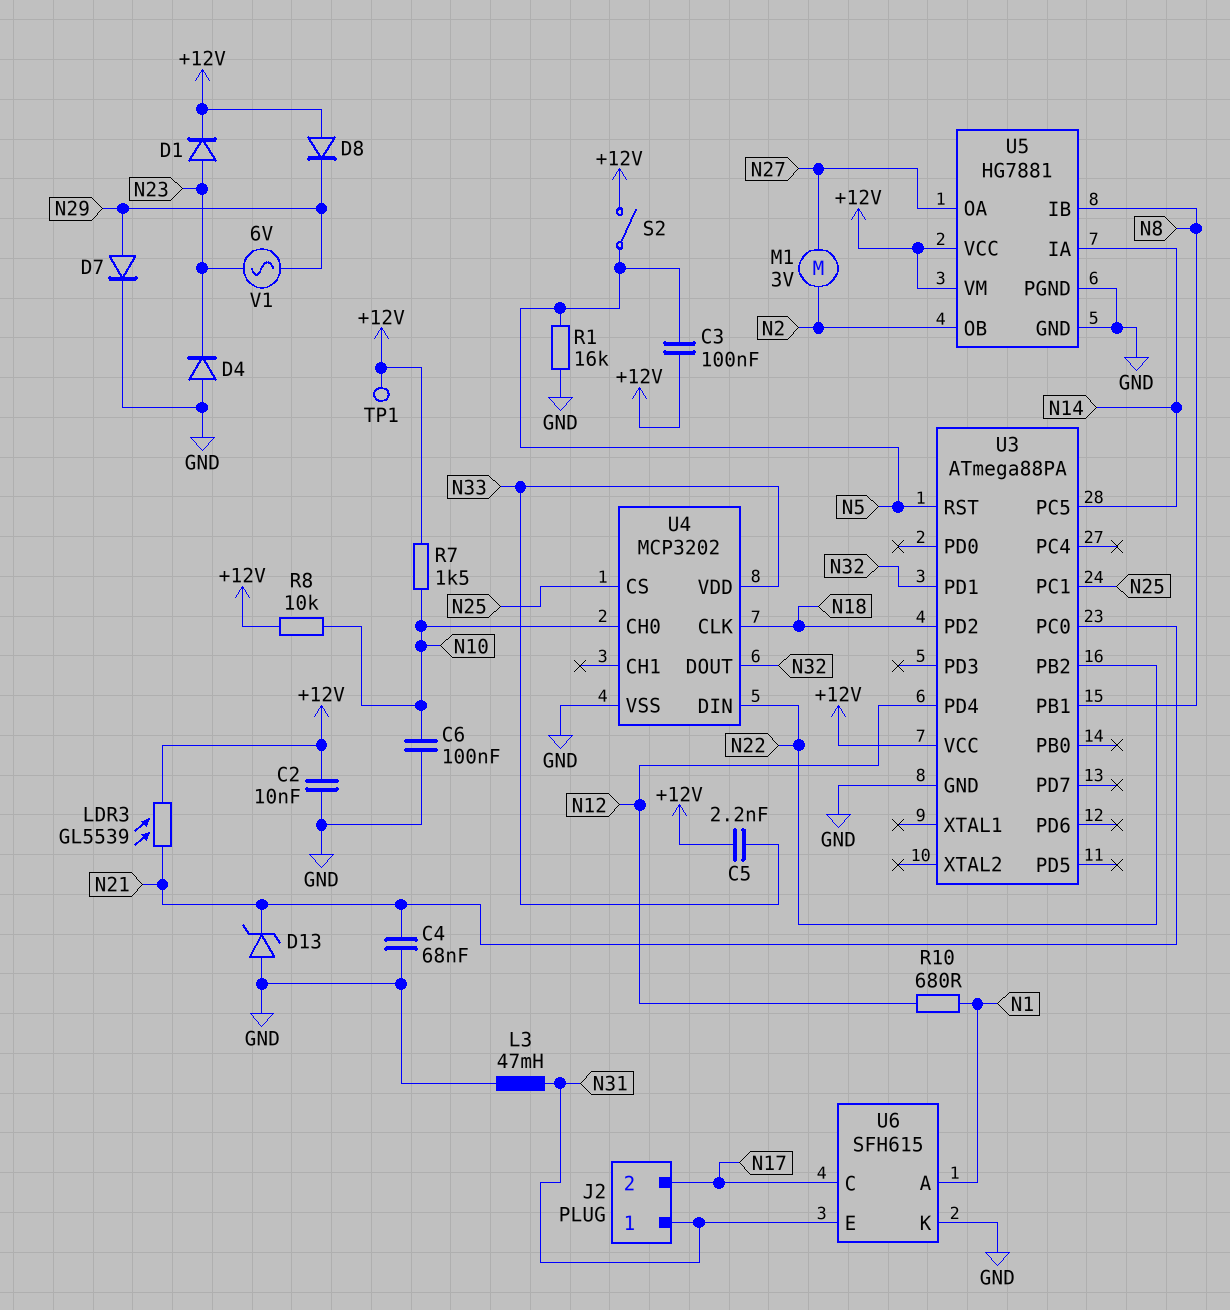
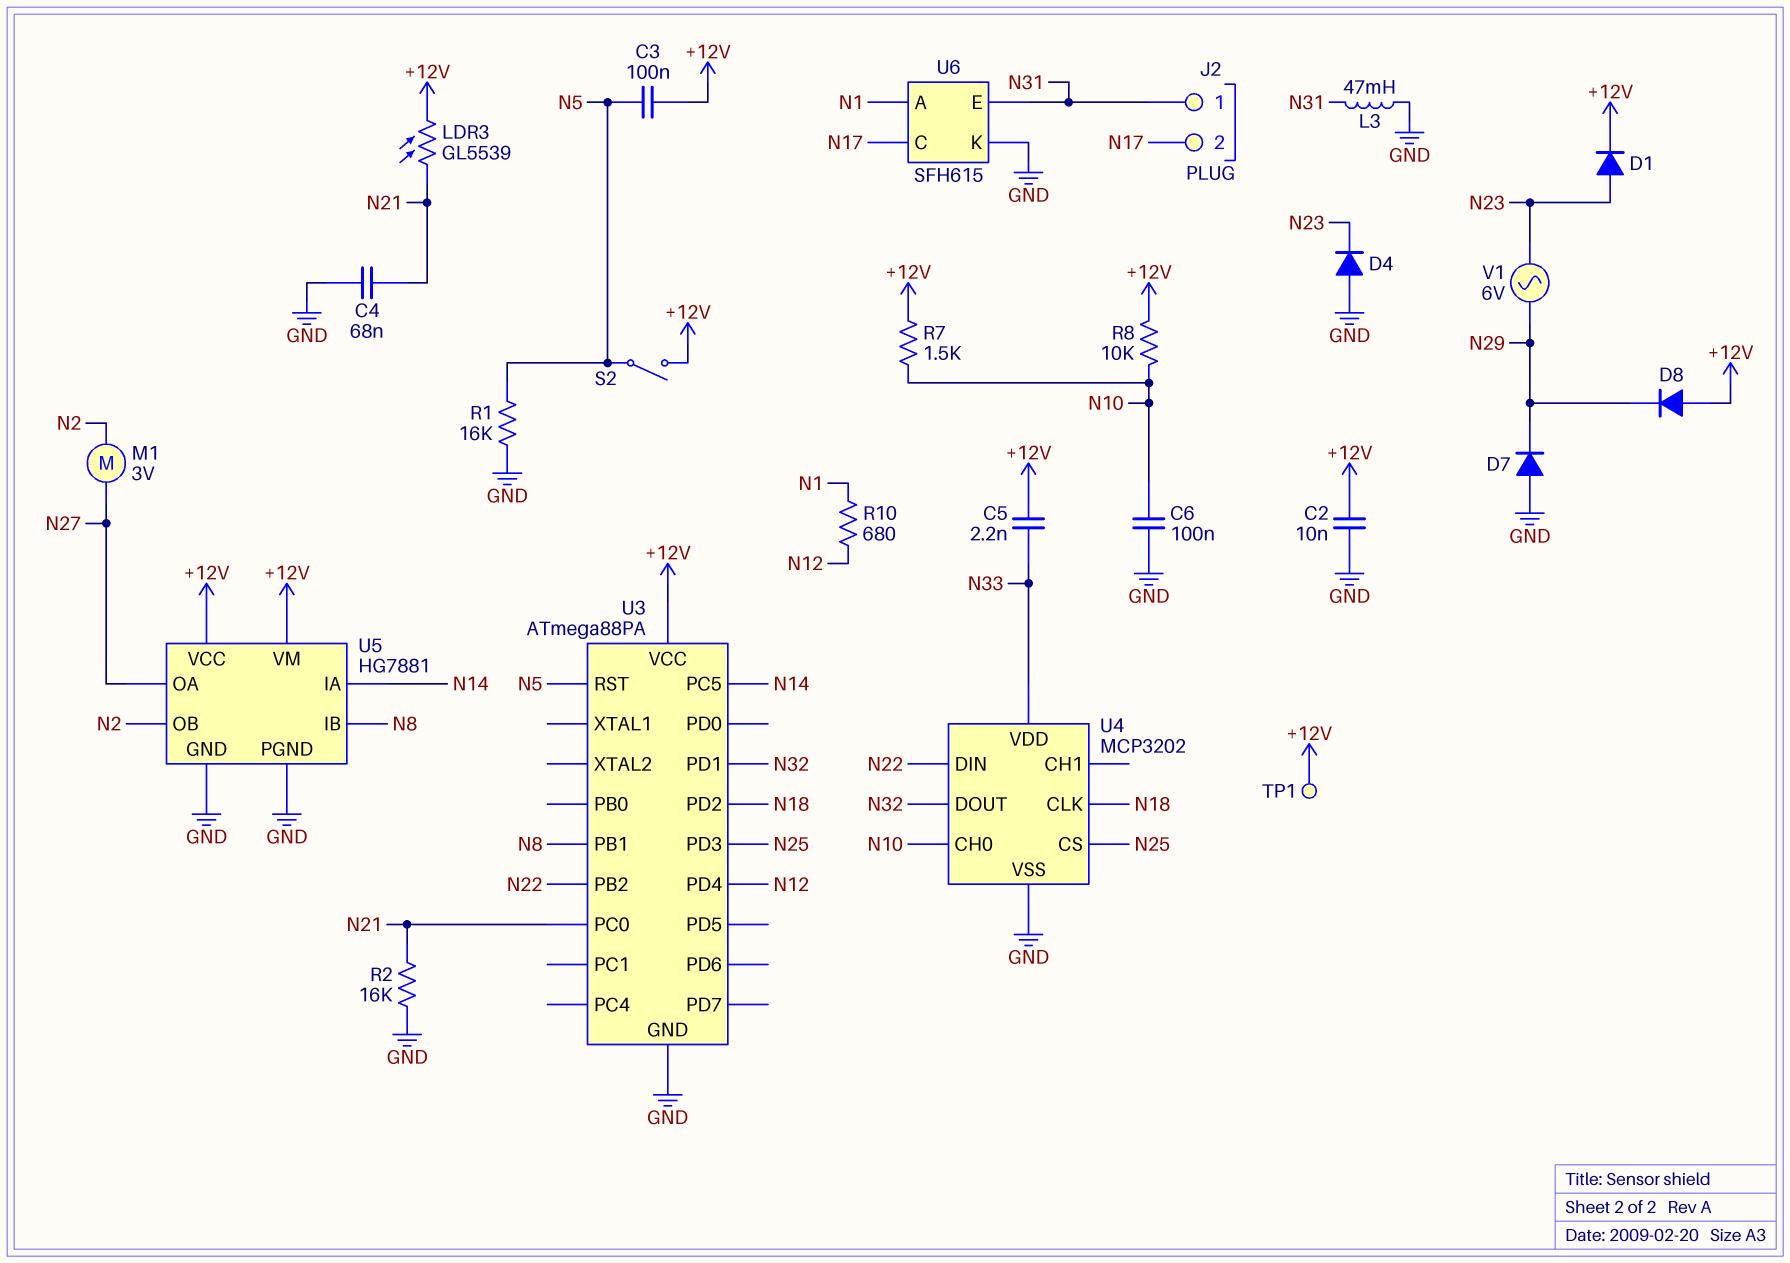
D7: diode (A N29, K GND) -> diode (A GND, K N29)
D13: zener (A GND, K N21) -> none
R2: none -> 16k (GND, N21)
U3 pin PC1: N25 -> none
U3 pin PD3: none -> N25

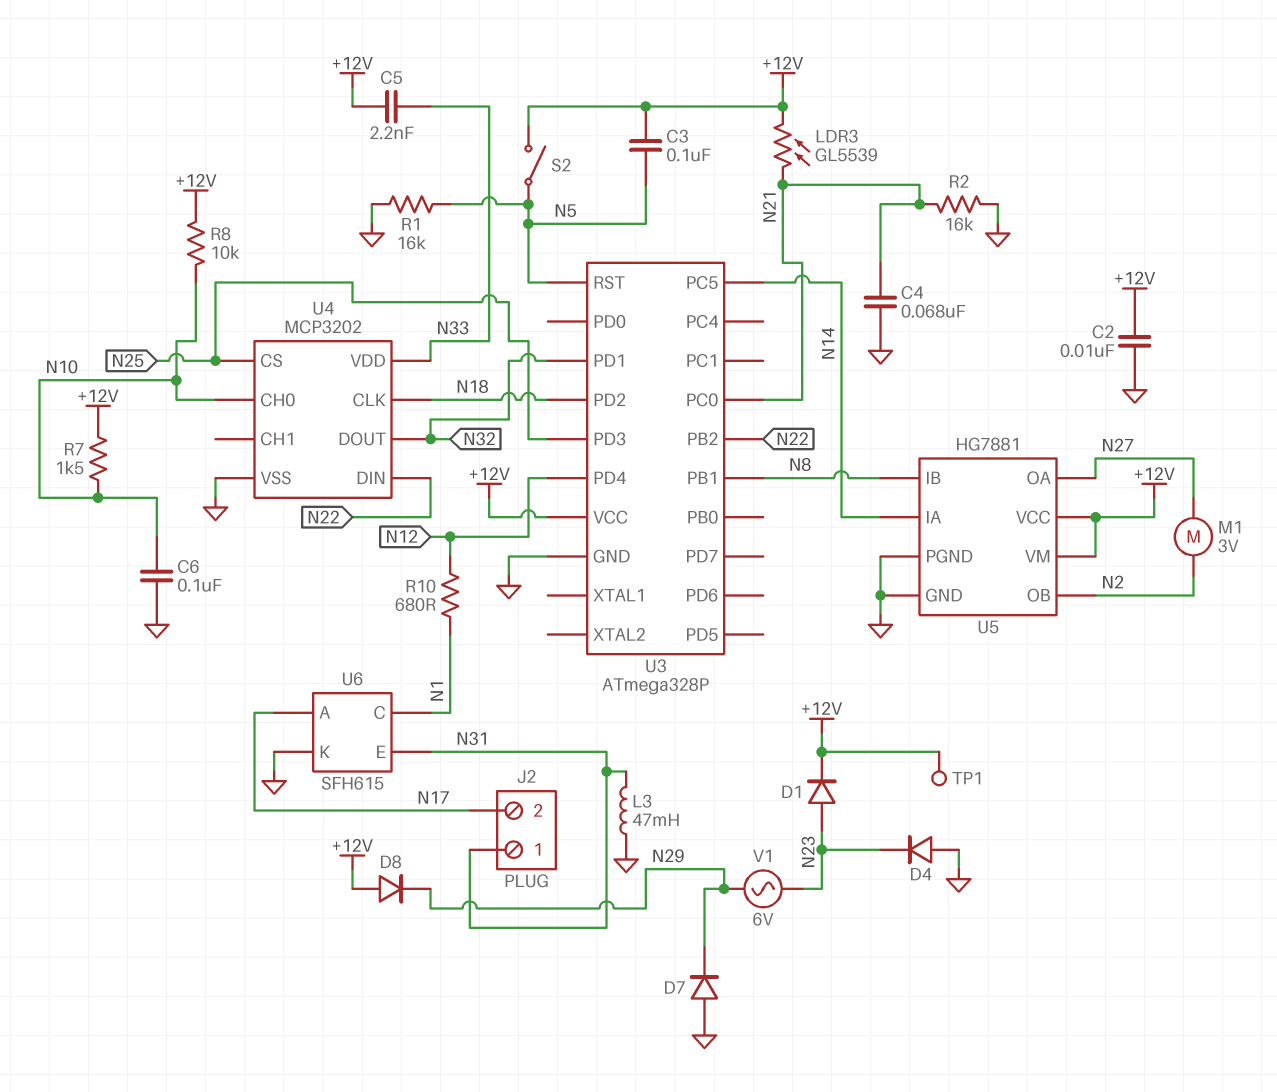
U3: ATmega88PA -> ATmega328P
U6 pin A: N1 -> N17
U6 pin C: N17 -> N1

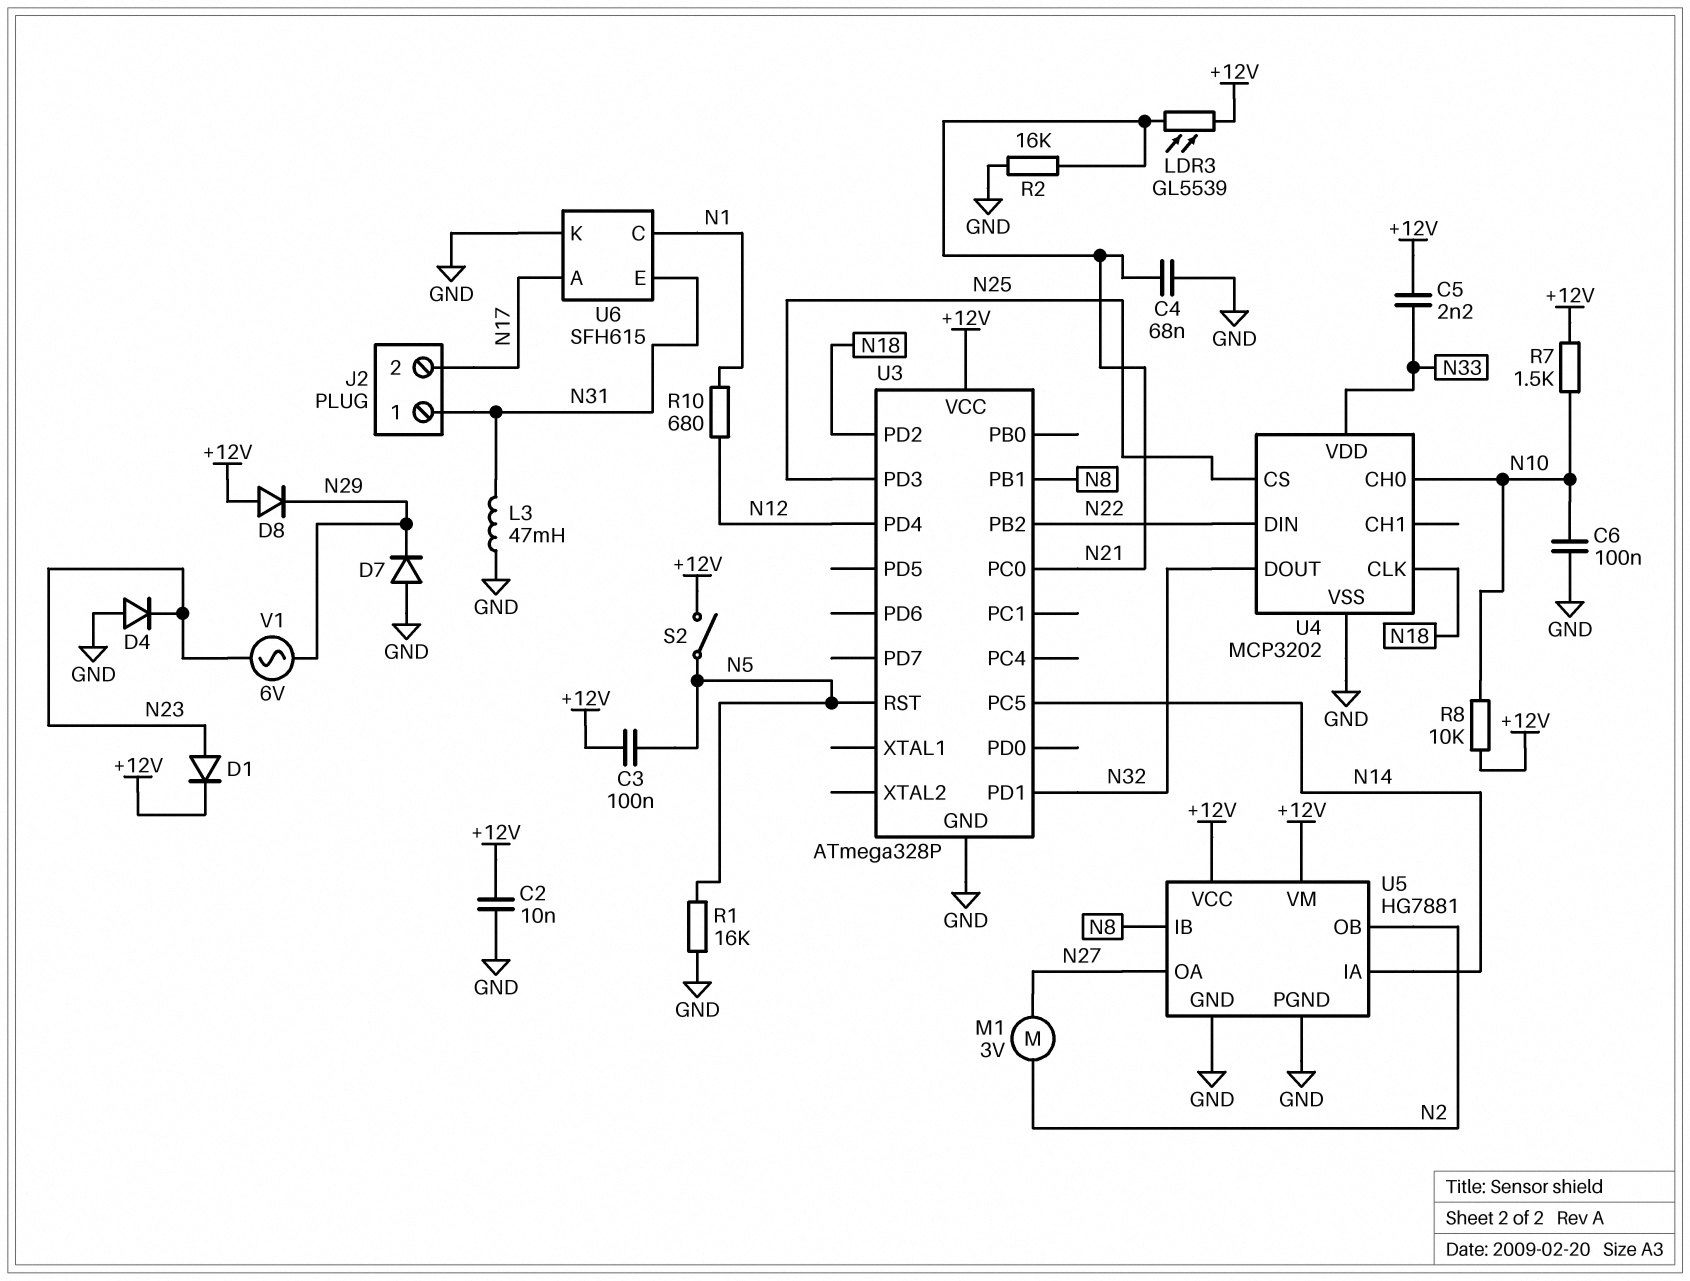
TP1: test point (+12V) -> none

